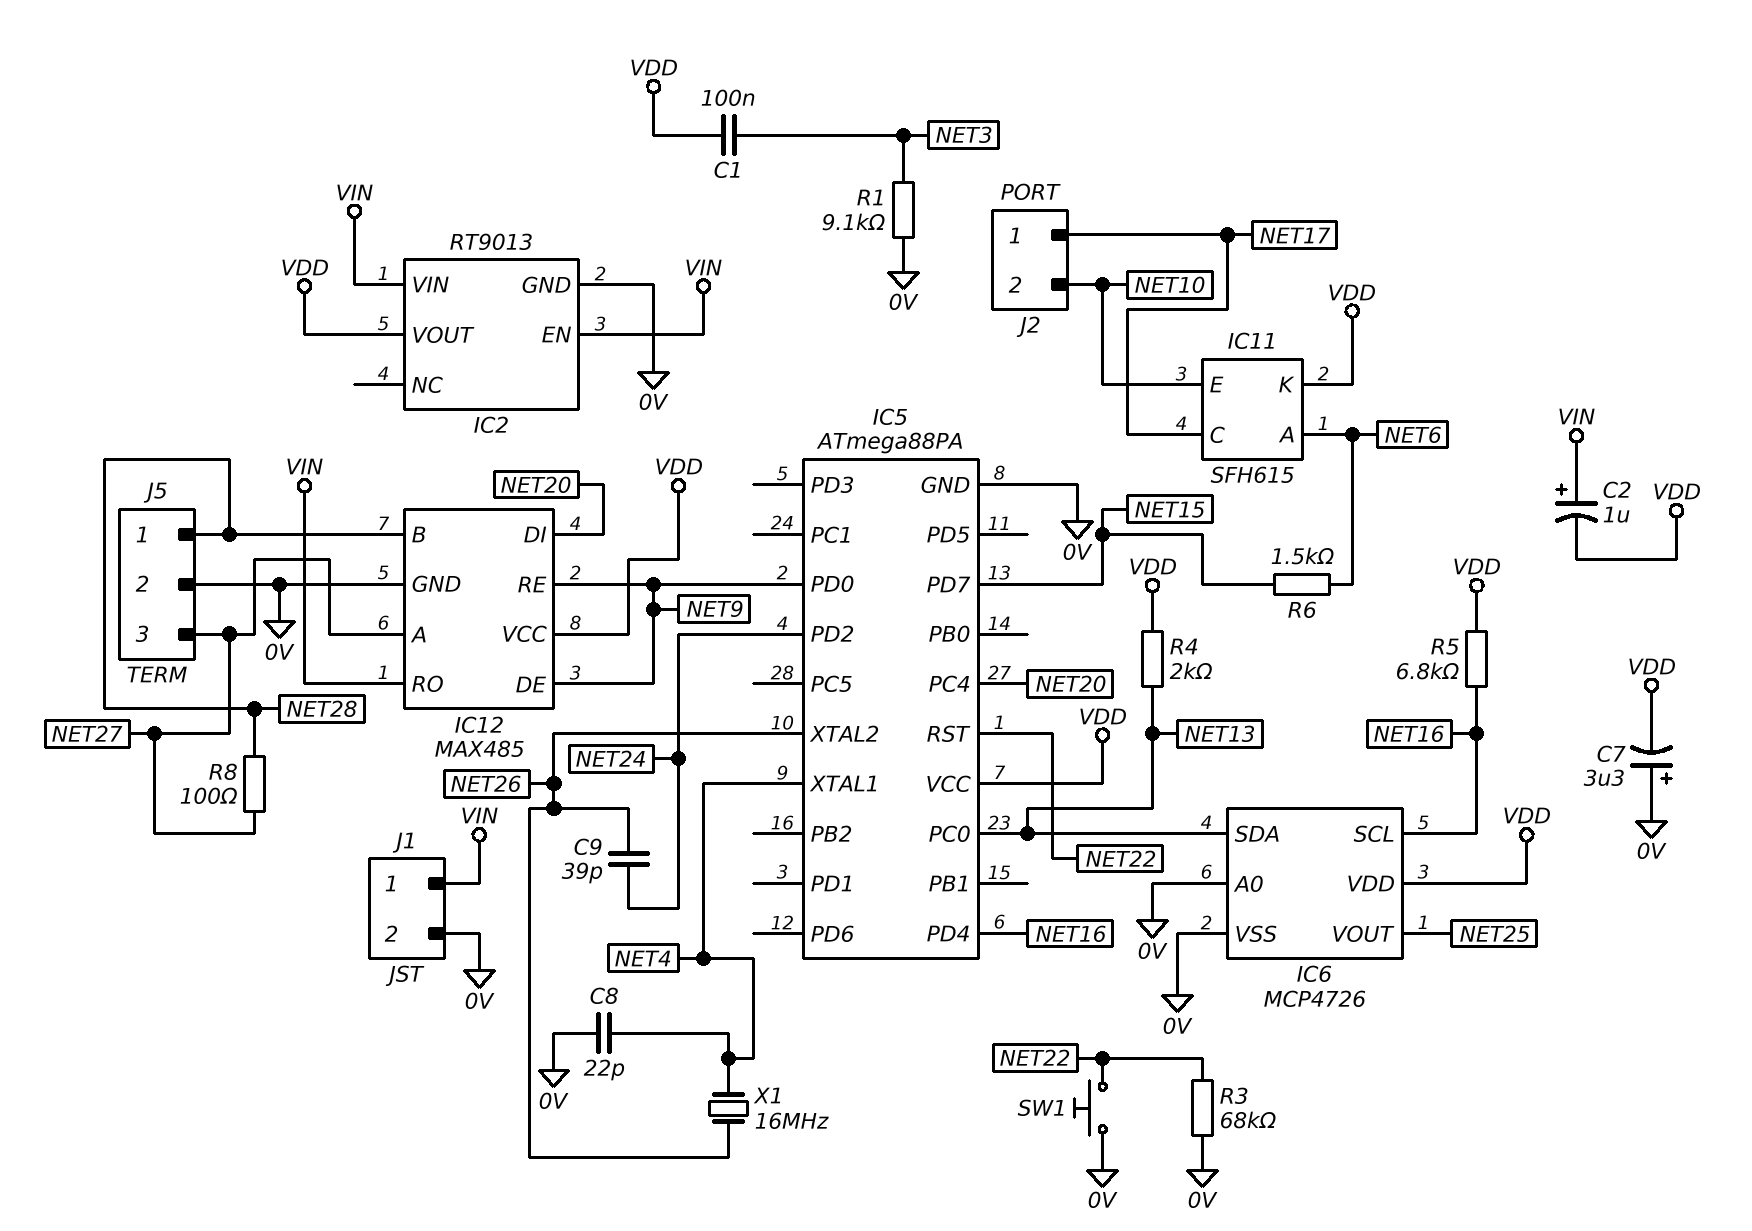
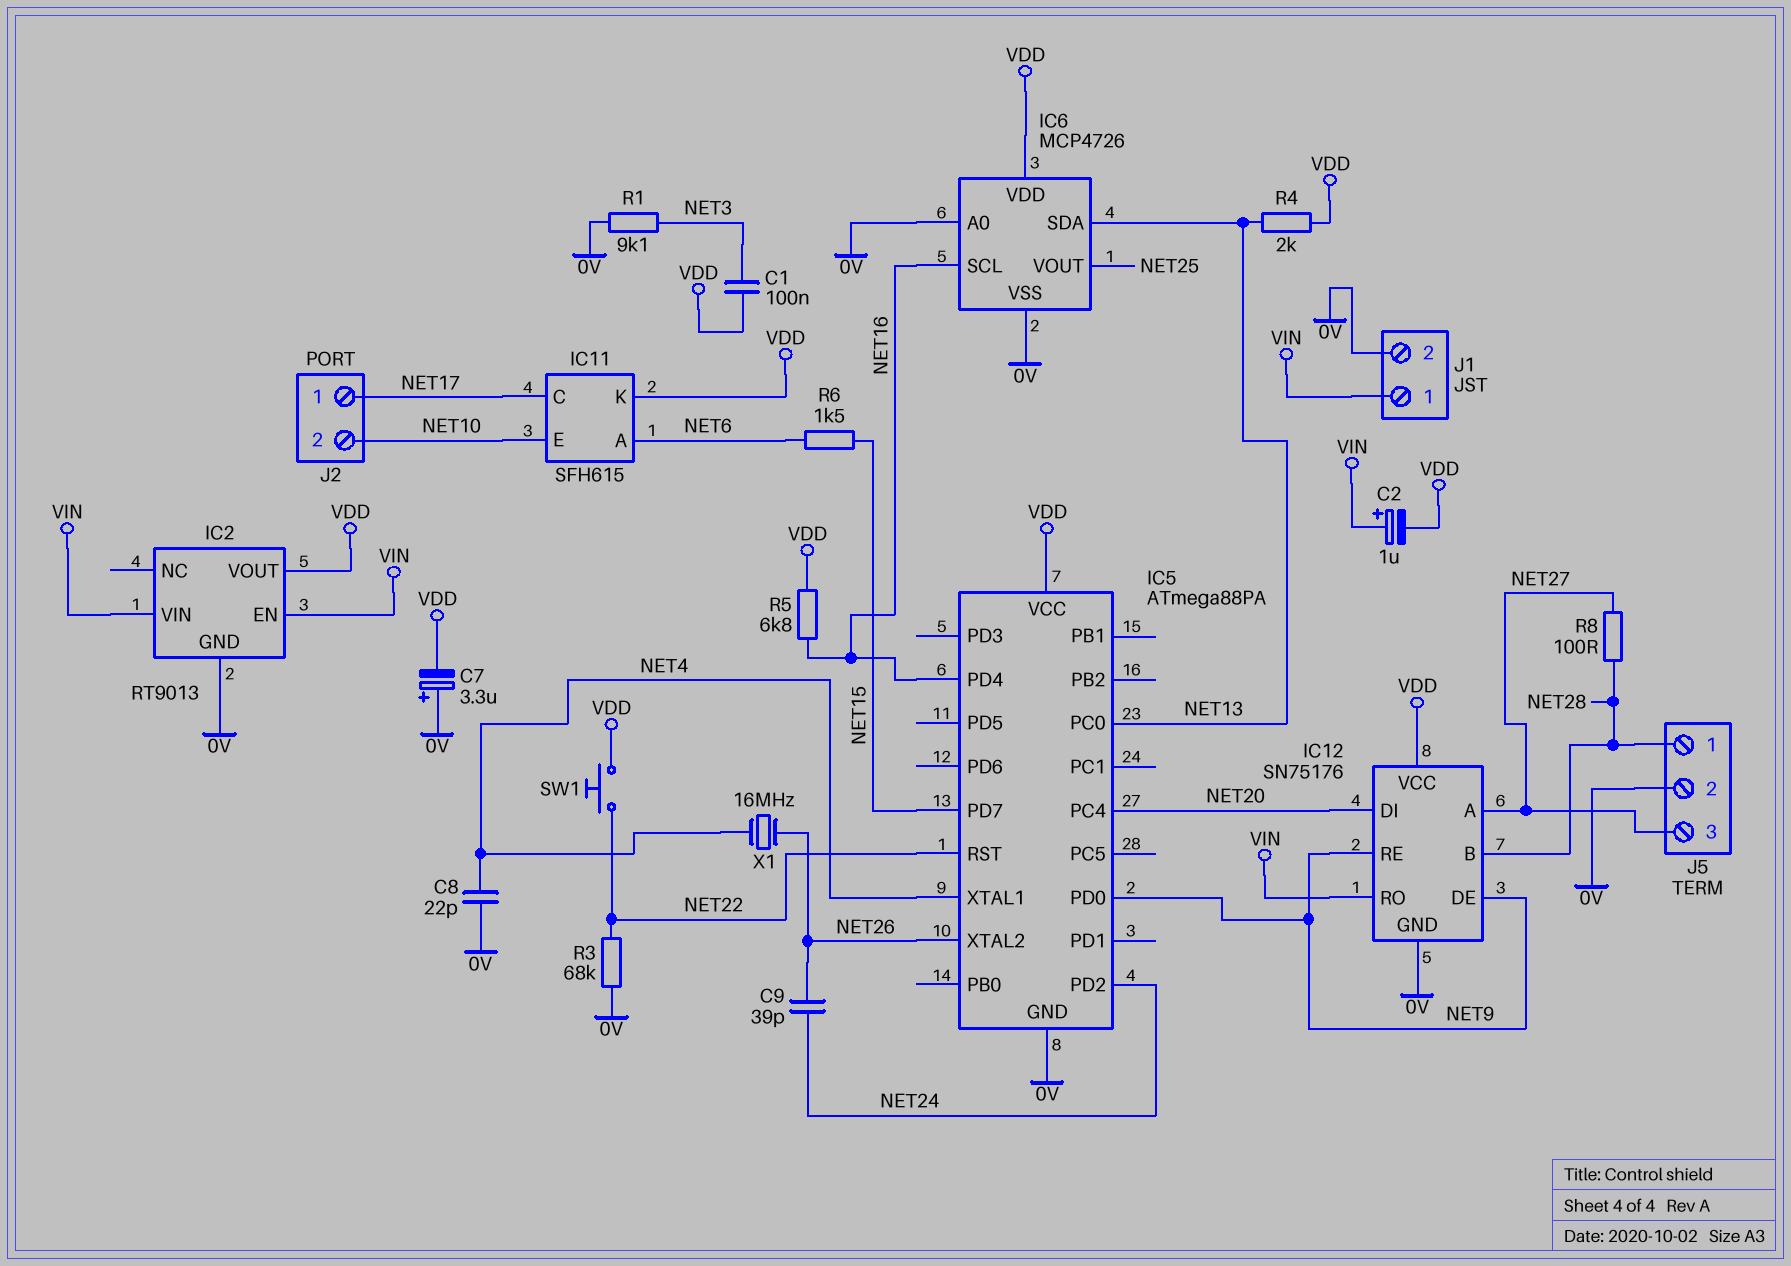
IC12: MAX485 -> SN75176
SW1: button (0V, NET22) -> button (NET22, VDD)

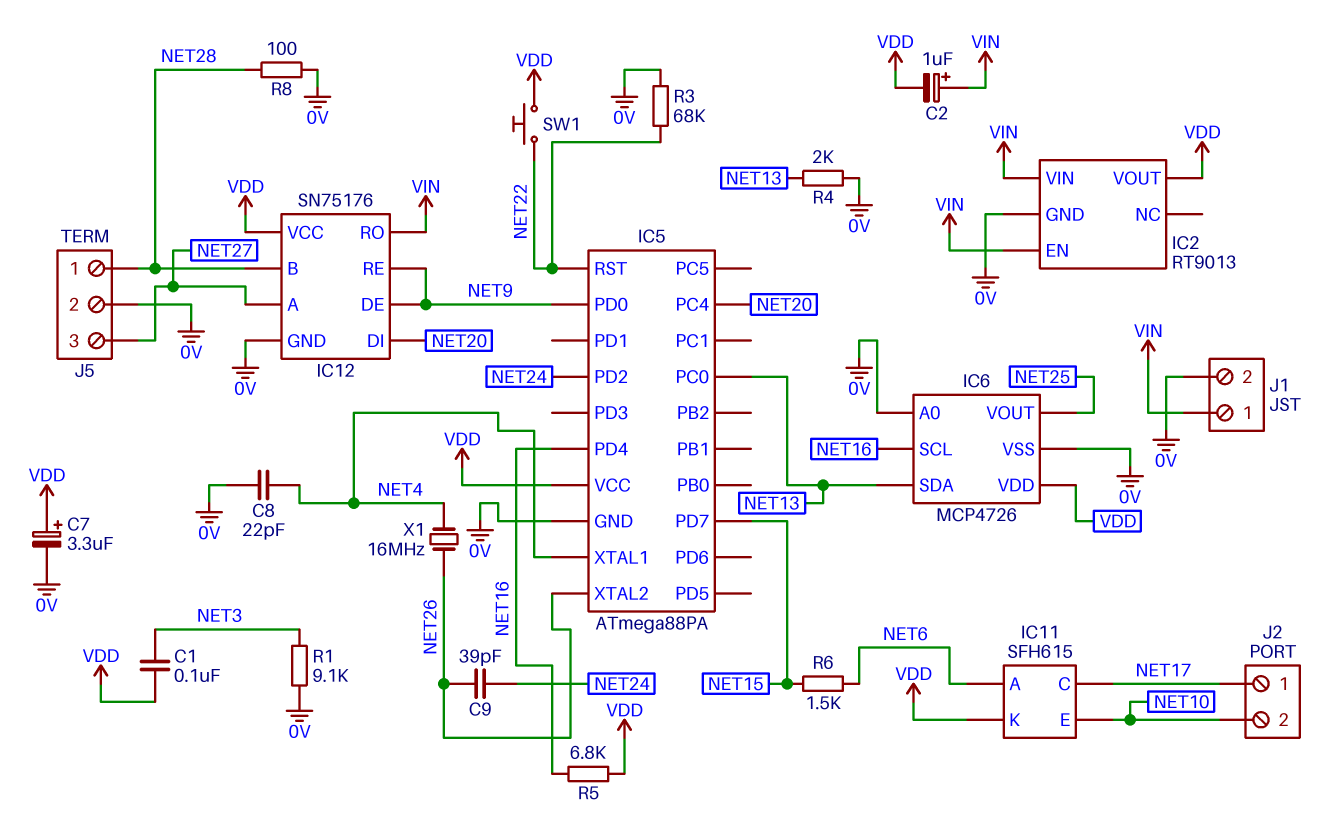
C7: 3.3uF (plus 0V, minus VDD) -> 3.3uF (plus VDD, minus 0V)
R4: 2k (NET13, VDD) -> 2k (0V, NET13)
R8: 100 (NET27, NET28) -> 100 (0V, NET28)

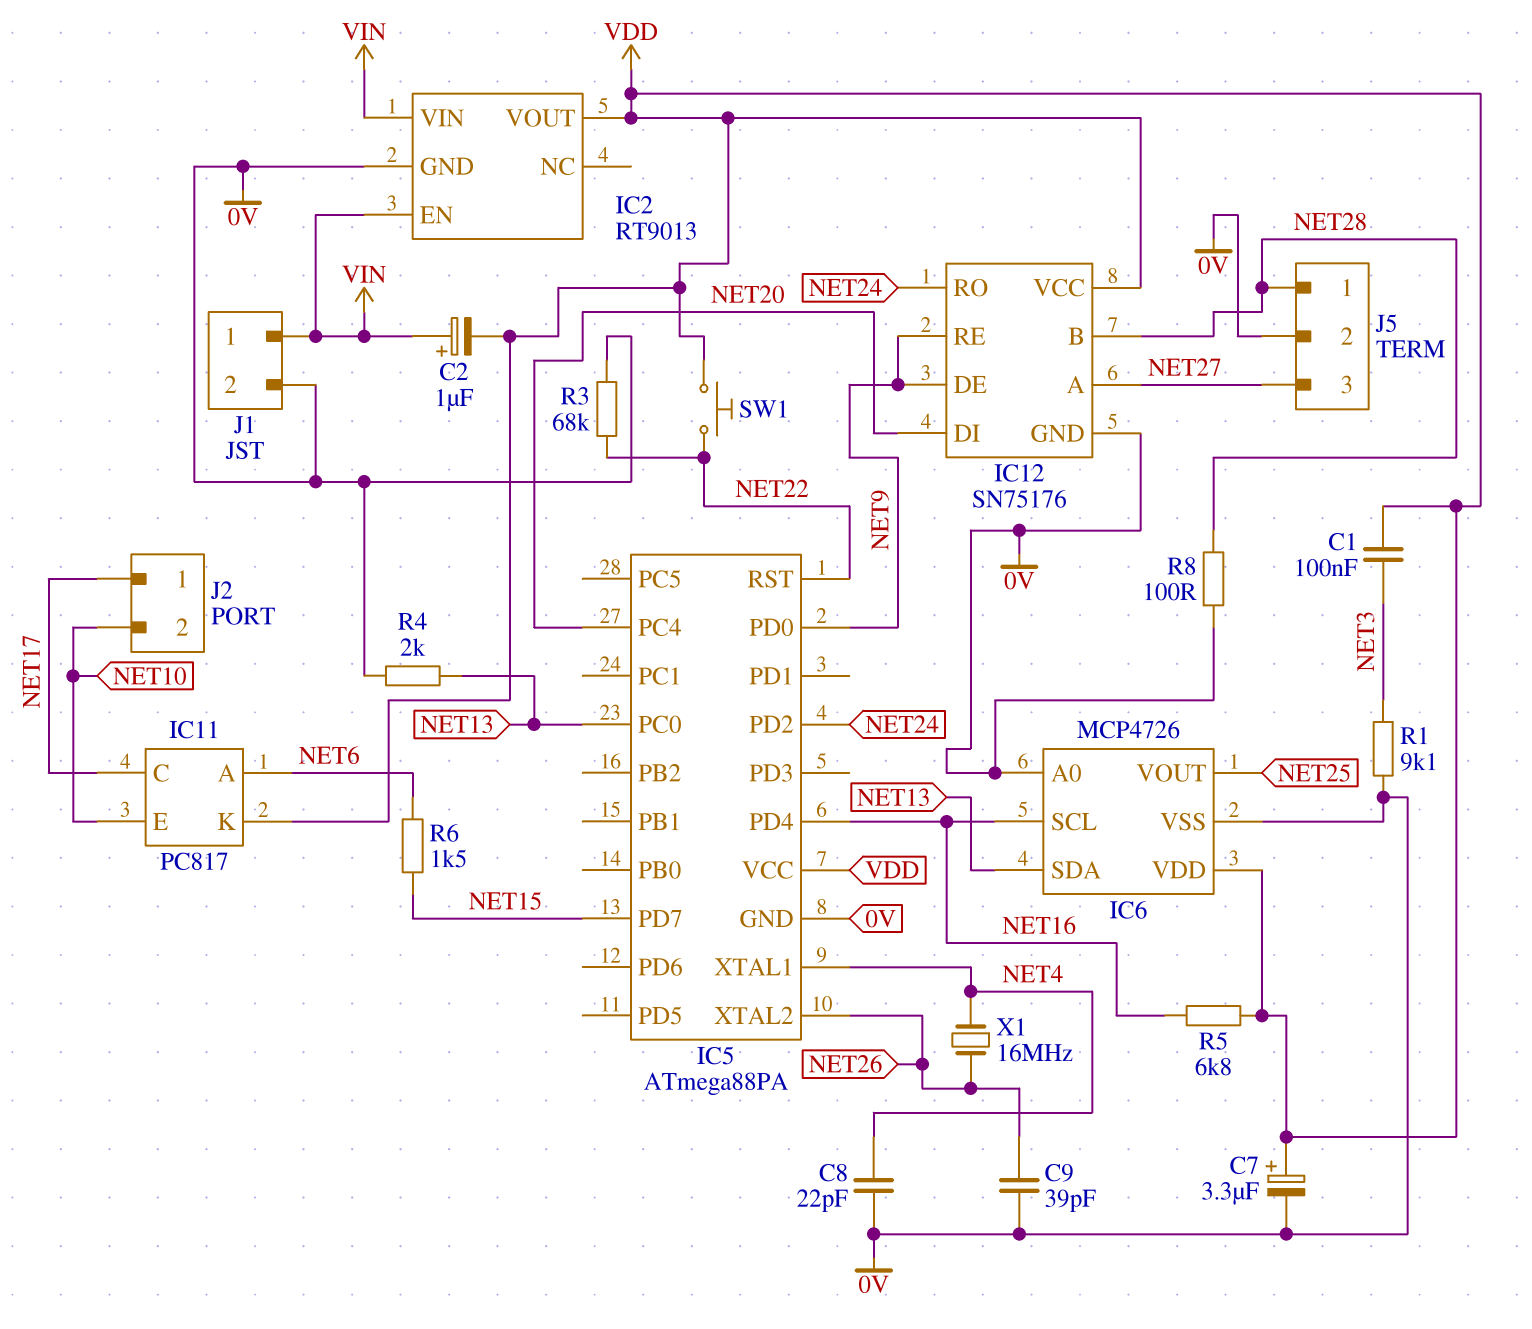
C9: 39pF (NET24, NET26) -> 39pF (0V, NET26)
IC11: SFH615 -> PC817
IC12 pin RO: VIN -> NET24

